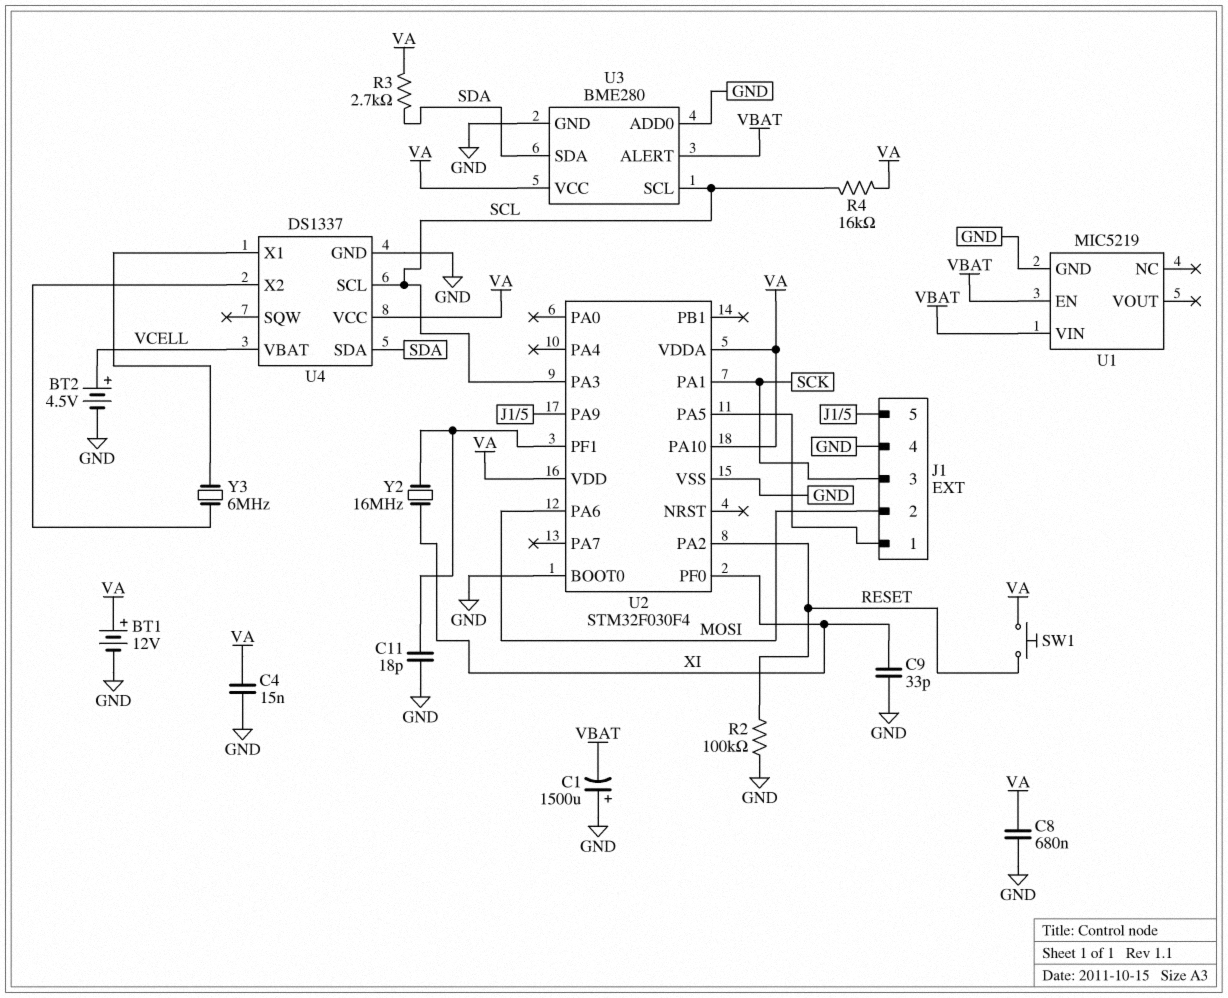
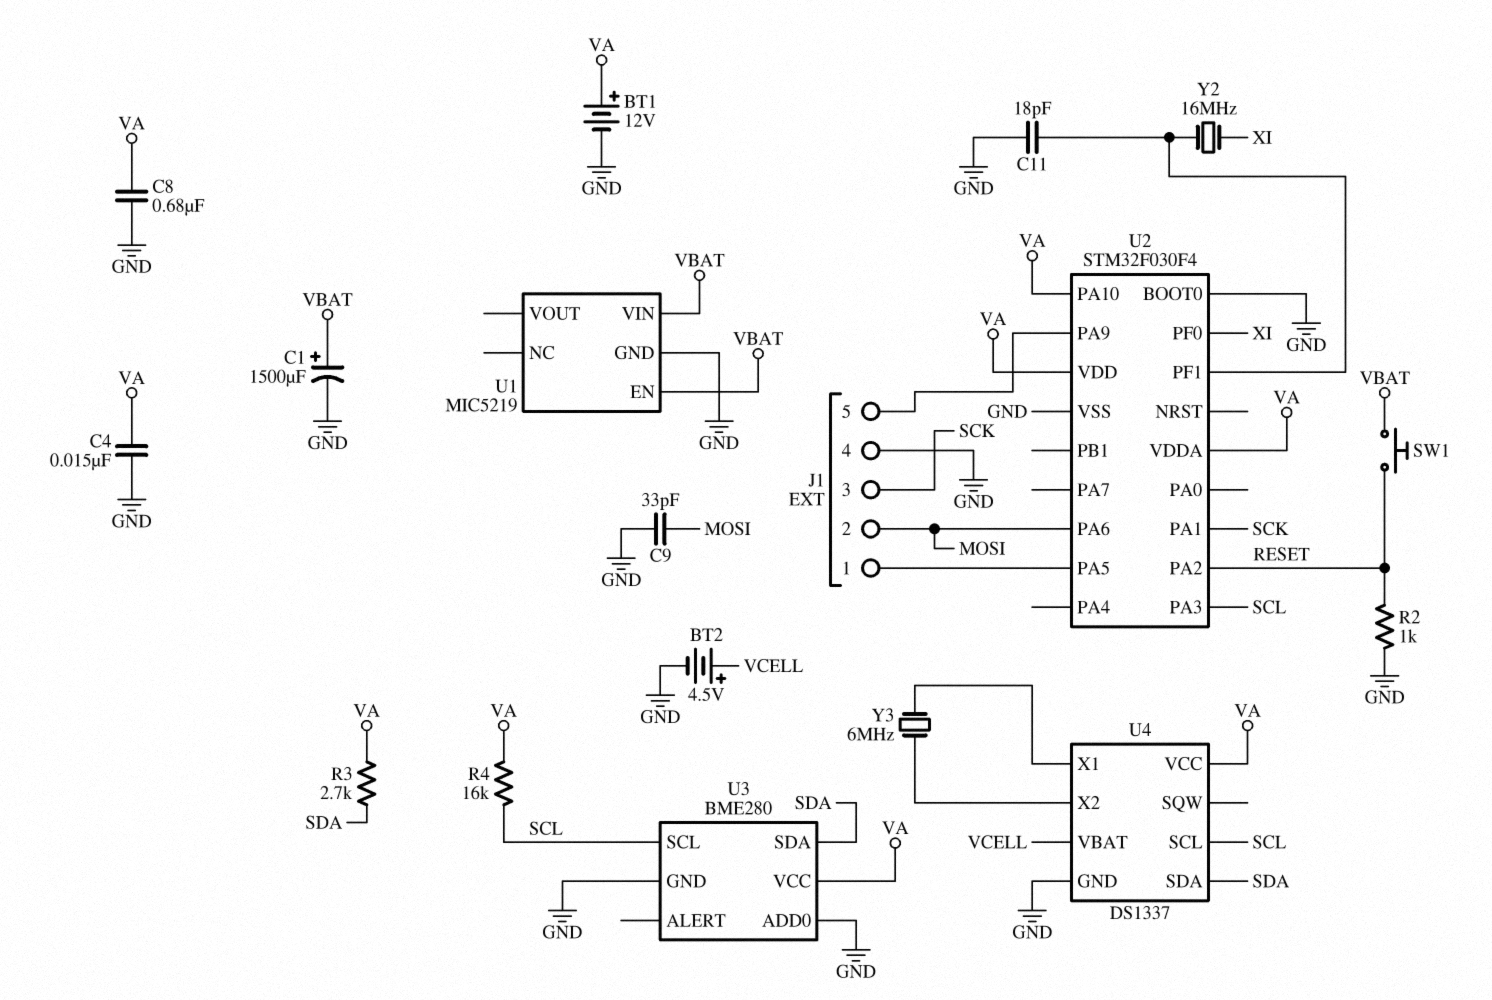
C1: 1500uF (plus GND, minus VBAT) -> 1500uF (plus VBAT, minus GND)
C9: 33pF (GND, XI) -> 33pF (GND, MOSI)
R2: 100k (GND, RESET) -> 1k (GND, RESET)
SW1: button (RESET, VA) -> button (RESET, VBAT)
U3 pin ALERT: VBAT -> none

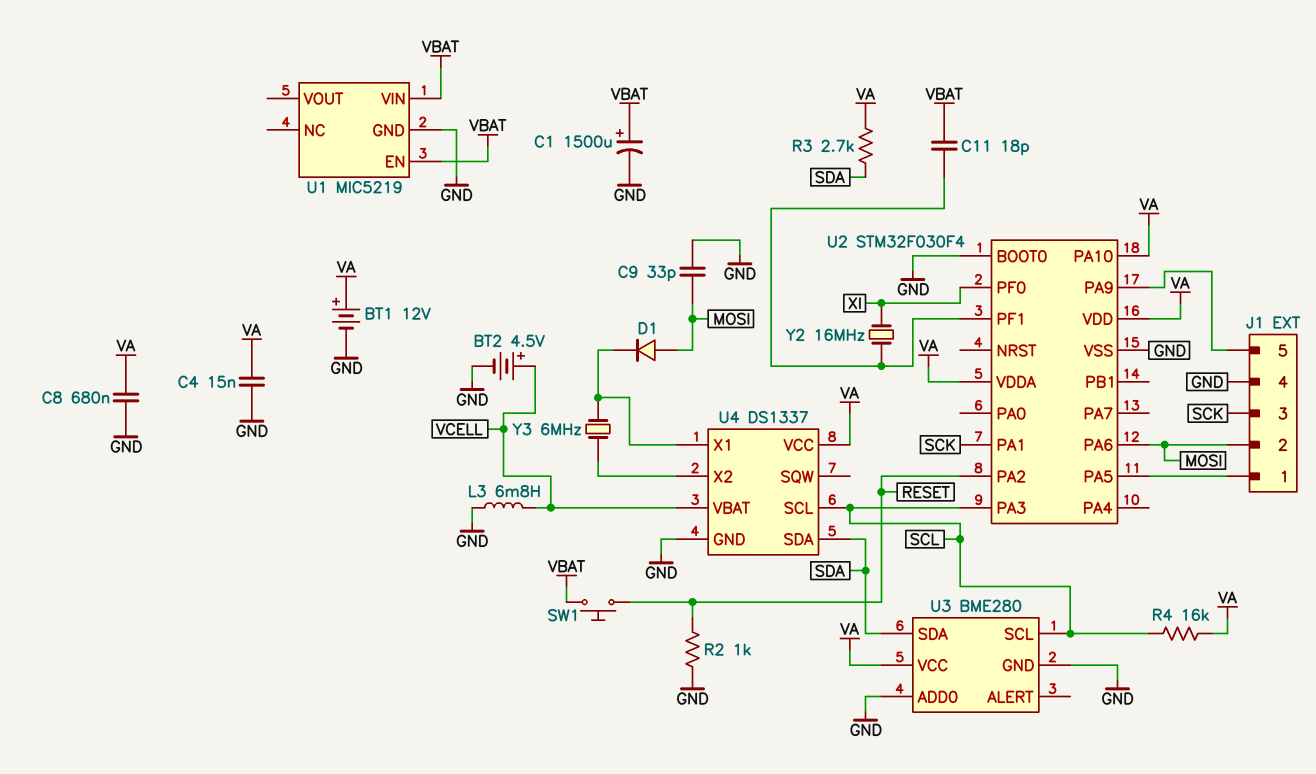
C11: 18pF (GND, U2/PF1) -> 18pF (U2/PF1, VBAT)
D1: none -> diode (A MOSI, K U4/X1)
L3: none -> 6.8mH (GND, VCELL)

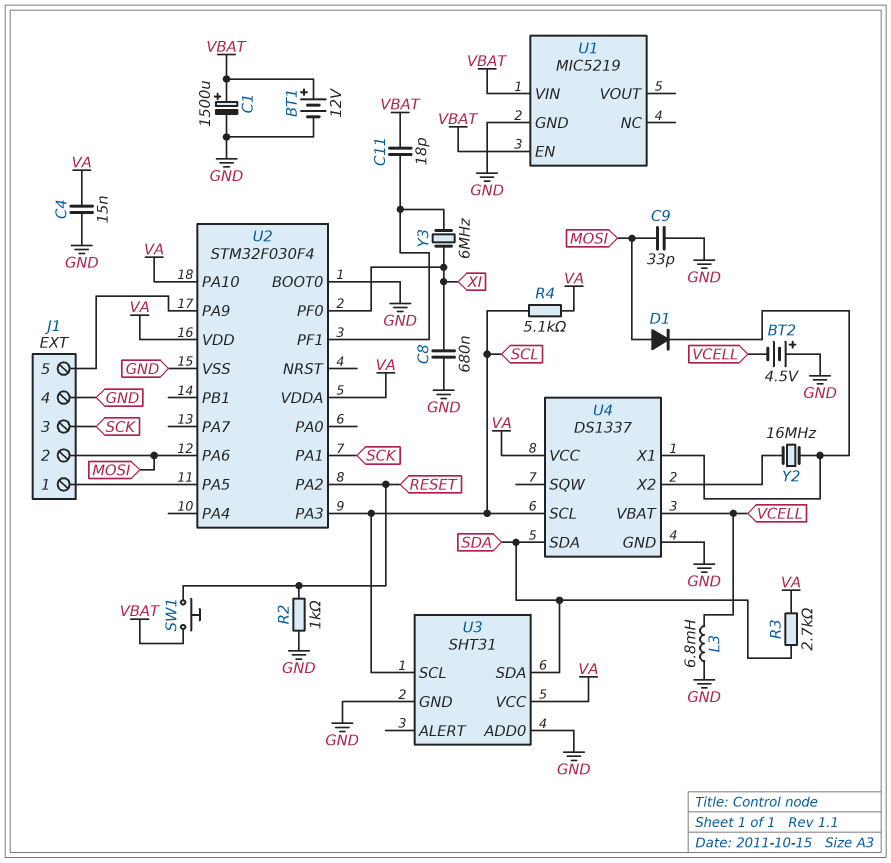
BT1: 12V (plus VA, minus GND) -> 12V (plus VBAT, minus GND)
BT2: 4.5V (plus VCELL, minus GND) -> 4.5V (plus GND, minus VCELL)
C8: 680nF (GND, VA) -> 680nF (GND, XI)
R4: 16k (SCL, VA) -> 5.1k (SCL, VA)
U3: BME280 -> SHT31
Y2: 16MHz (U2/PF1, XI) -> 16MHz (U4/X1, U4/X2)
Y3: 6MHz (U4/X1, U4/X2) -> 6MHz (U2/PF1, XI)

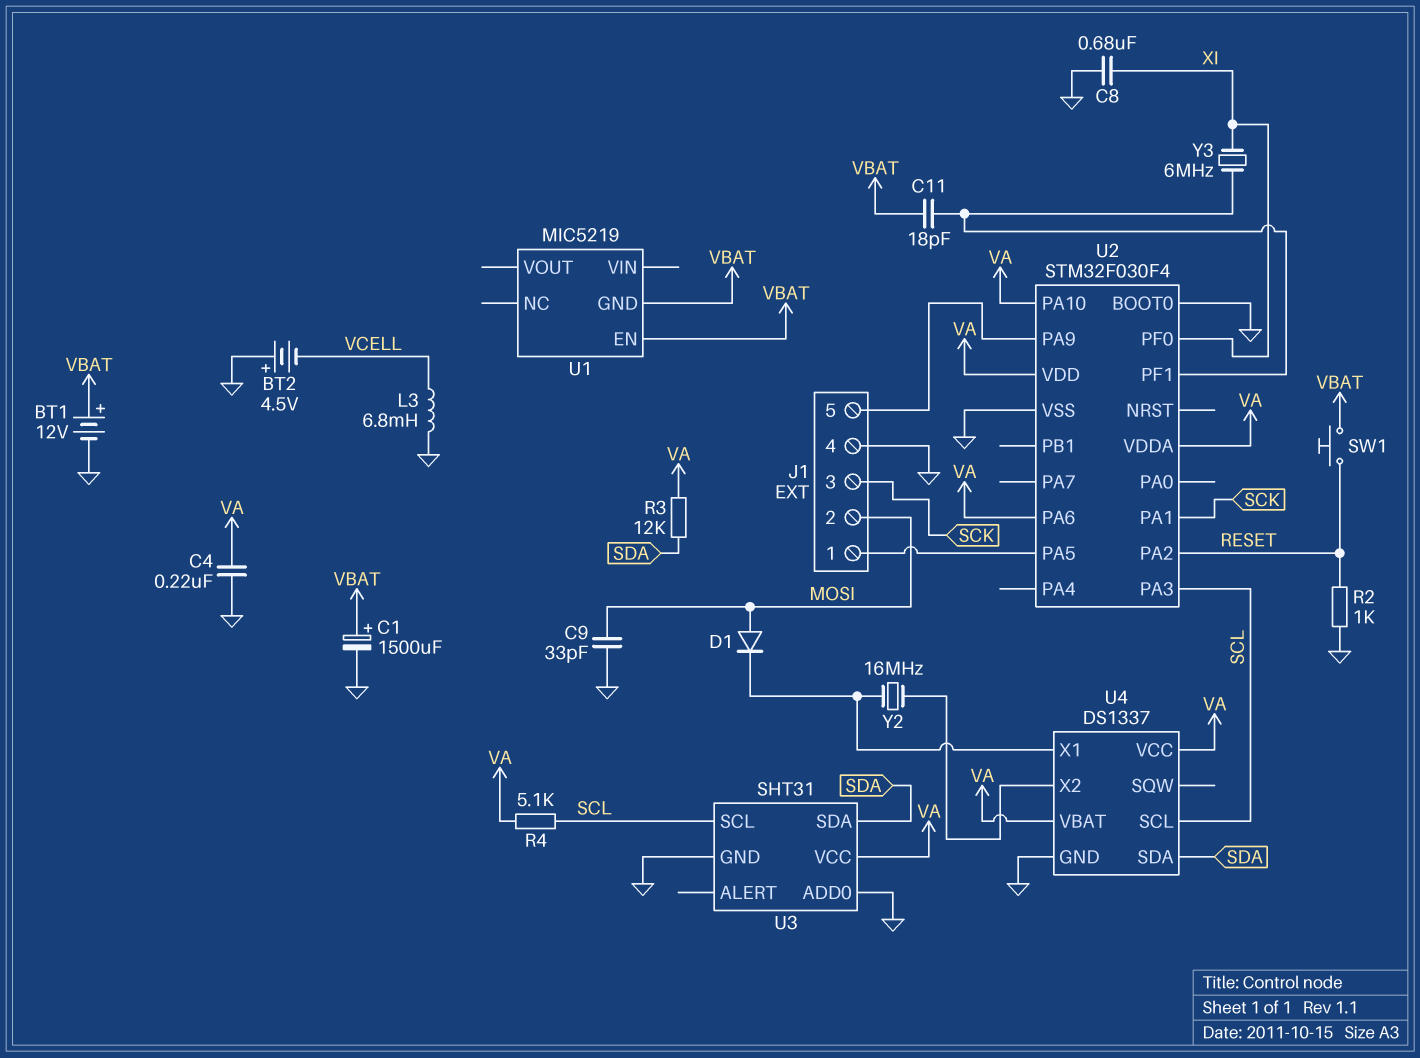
C4: 15nF (GND, VA) -> 220nF (GND, VA)
R3: 2.7k (SDA, VA) -> 12k (SDA, VA)
U1 pin GND: GND -> VBAT
U1 pin VIN: VBAT -> none
U2 pin PA6: MOSI -> VA
U4 pin VBAT: VCELL -> VA

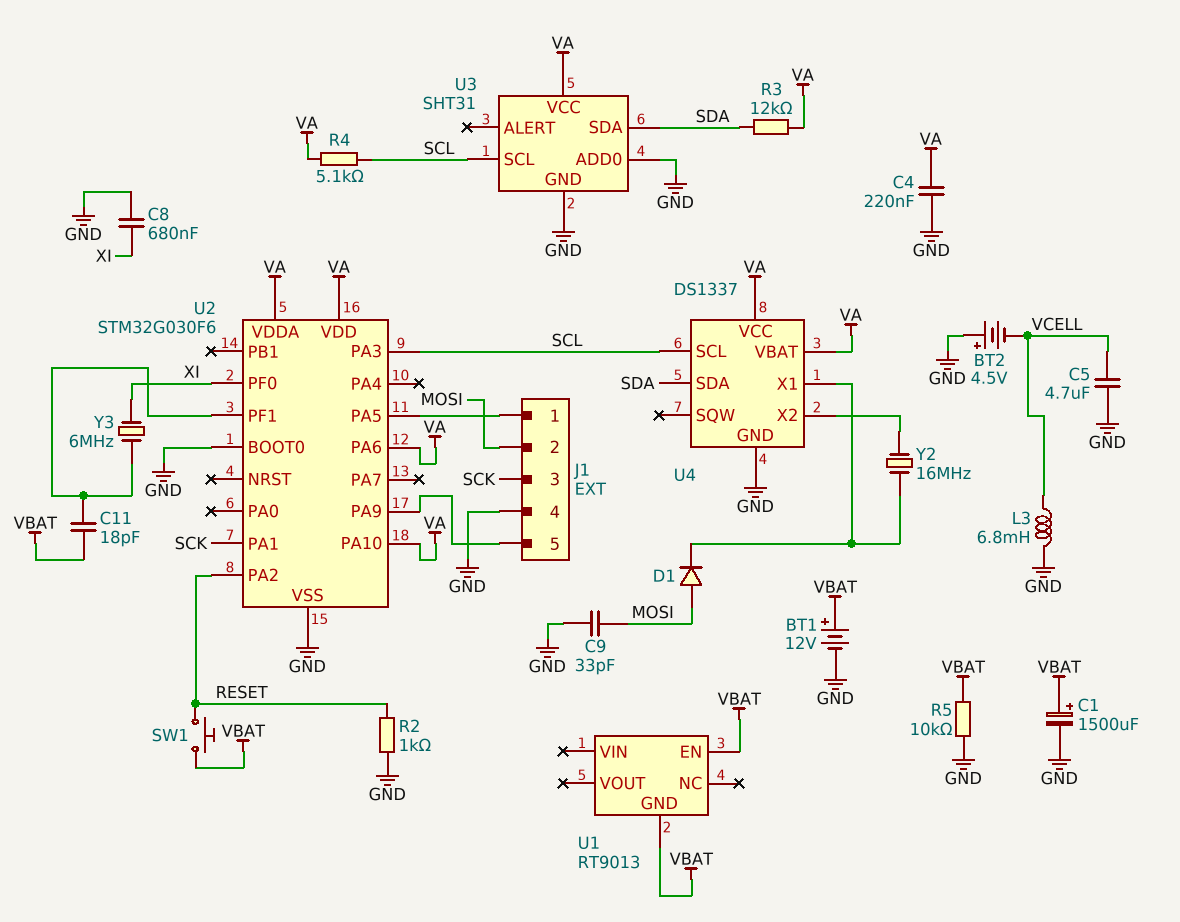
C5: none -> 4.7uF (GND, VCELL)
R5: none -> 10k (GND, VBAT)
U1: MIC5219 -> RT9013
U2: STM32F030F4 -> STM32G030F6

